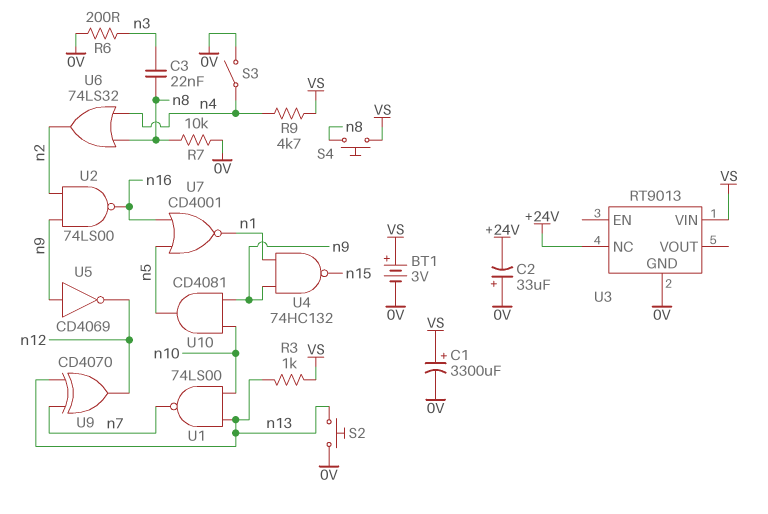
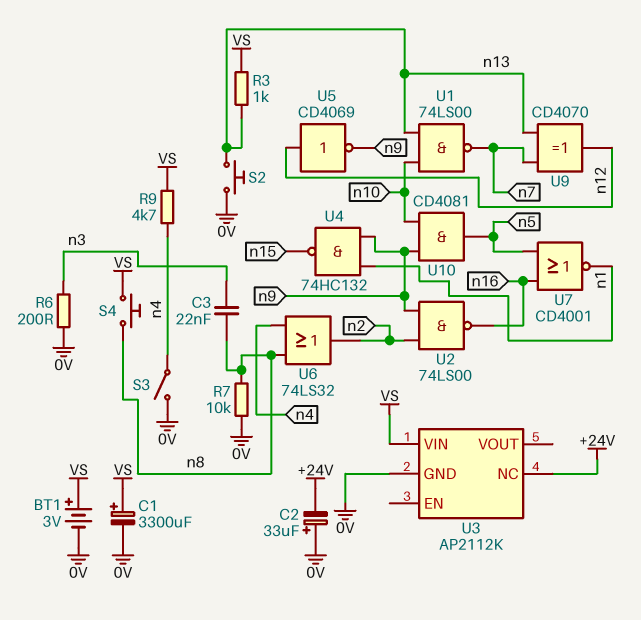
U3: RT9013 -> AP2112K
U5: NOT CD4069 (in n9, out n12) -> NOT CD4069 (in n12, out n9)

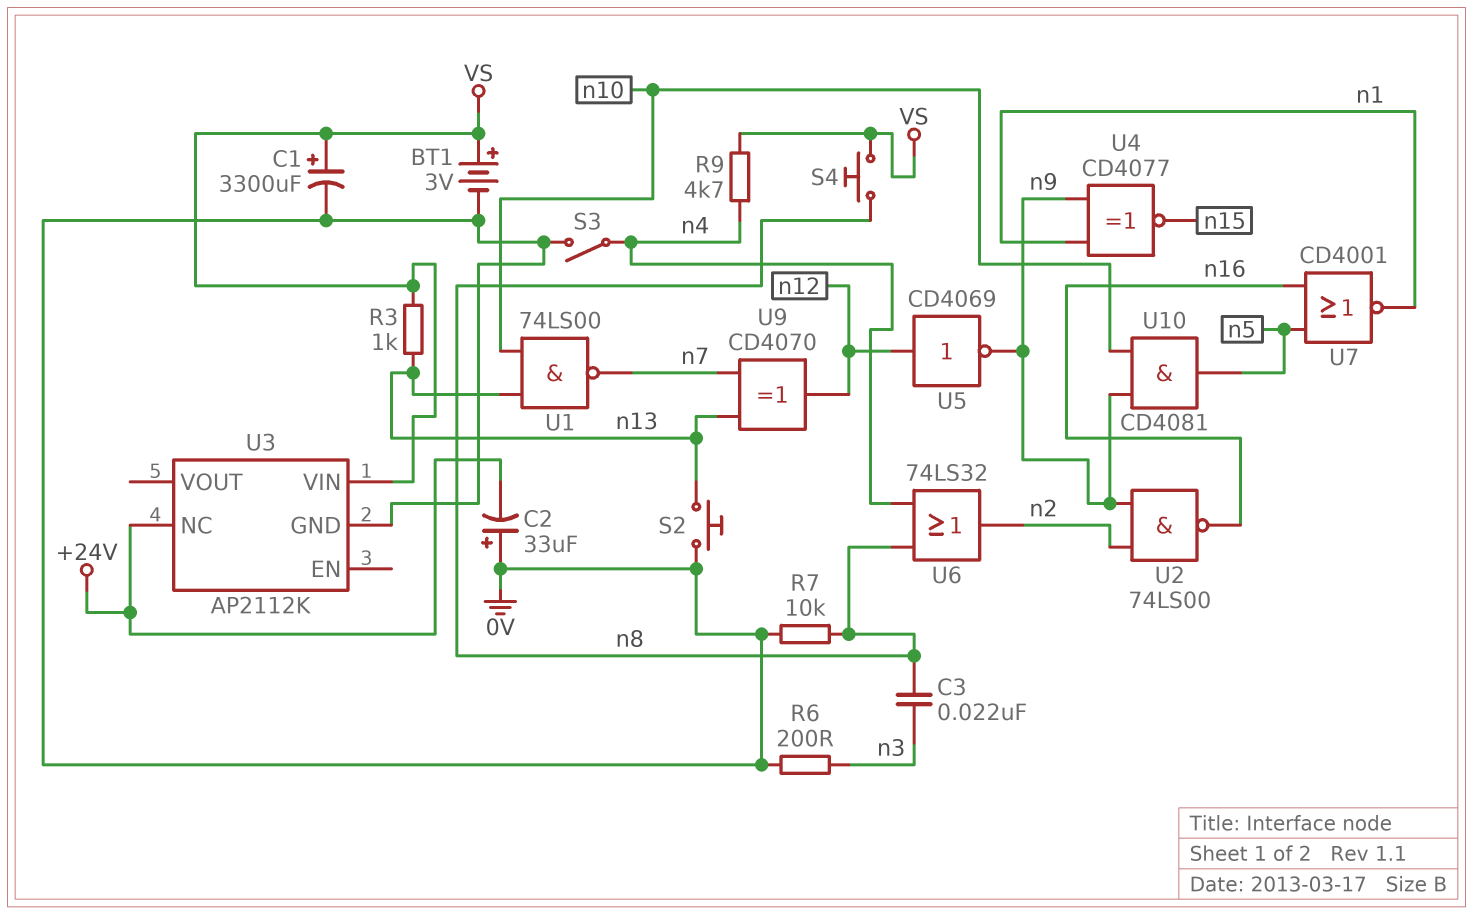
U4: NAND 74HC132 (in n1, in n9, out n15) -> XNOR CD4077 (in n1, in n9, out n15)

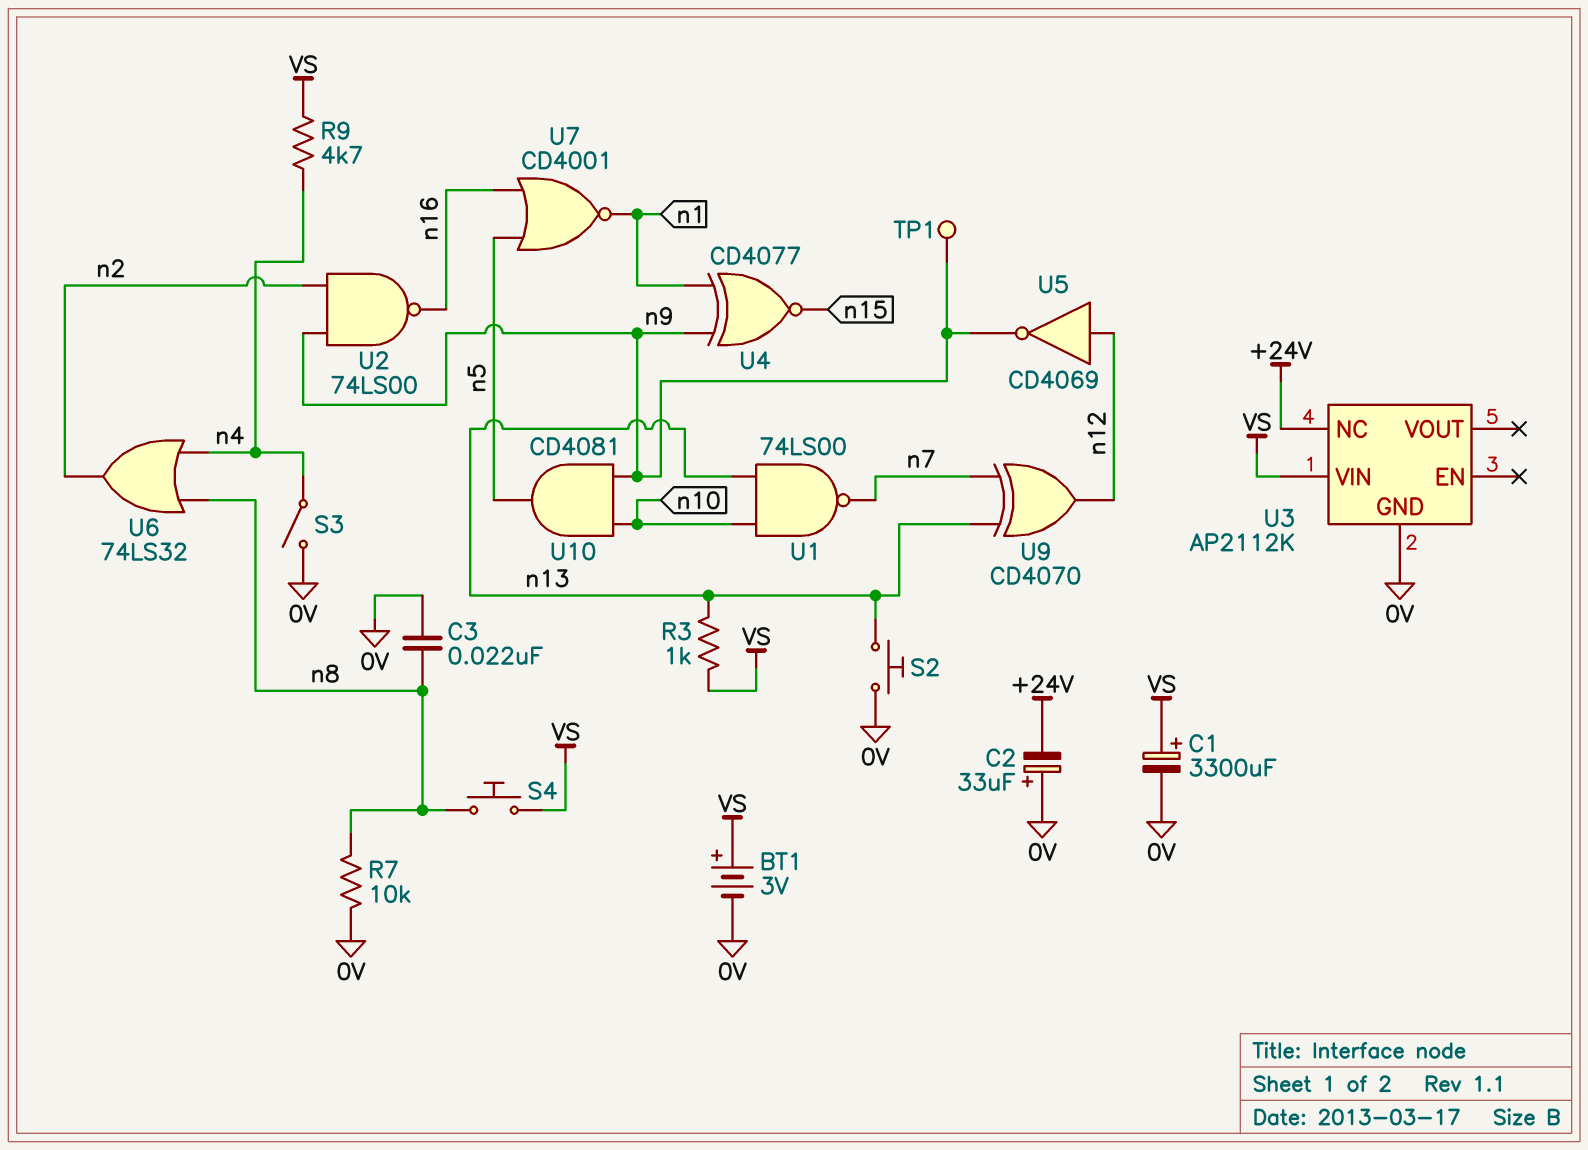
C3: 22nF (n3, n8) -> 22nF (0V, n8)
R6: 200 (0V, n3) -> none
TP1: none -> test point (n9)

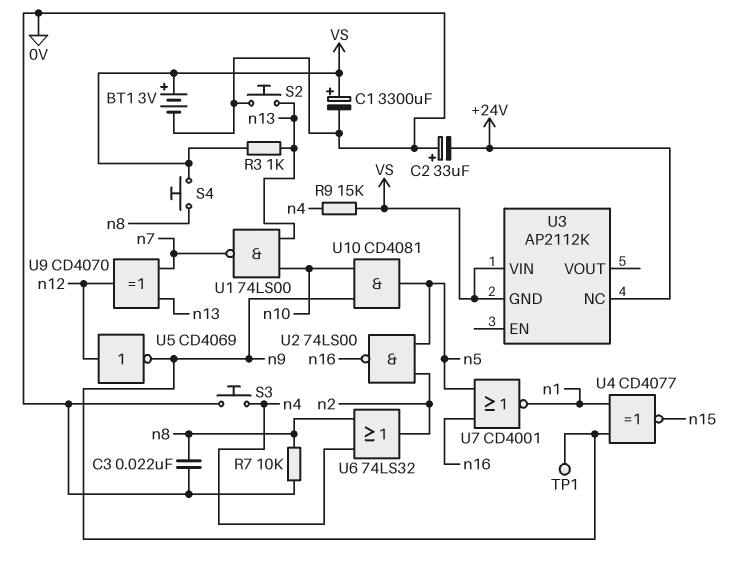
R9: 4.7k (VS, n4) -> 15k (VS, n4)
S3: switch (0V, n4) -> button (0V, n4)
U2: NAND 74LS00 (in n2, in n9, out n16) -> NAND 74LS00 (in n2, in n5, out n16)
U3 pin GND: 0V -> VS

